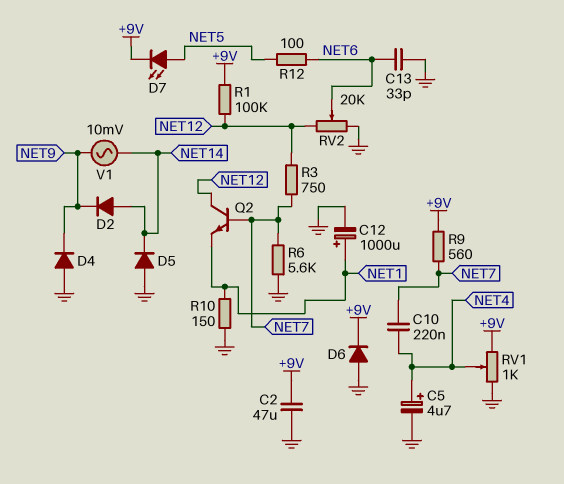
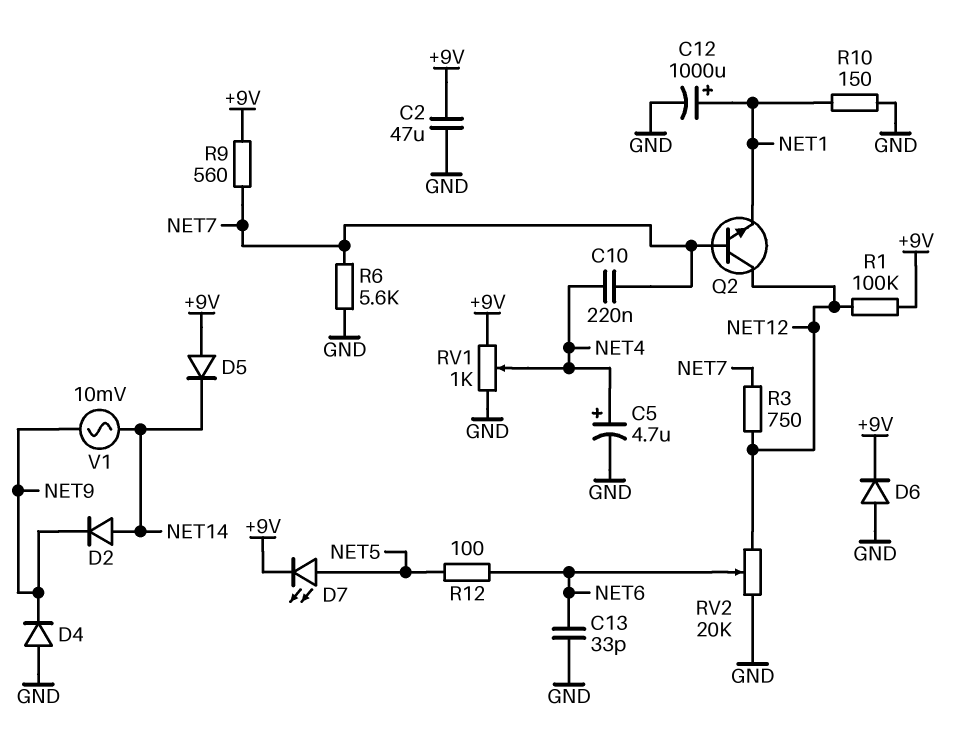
D5: diode (A GND, K NET14) -> diode (A +9V, K NET14)

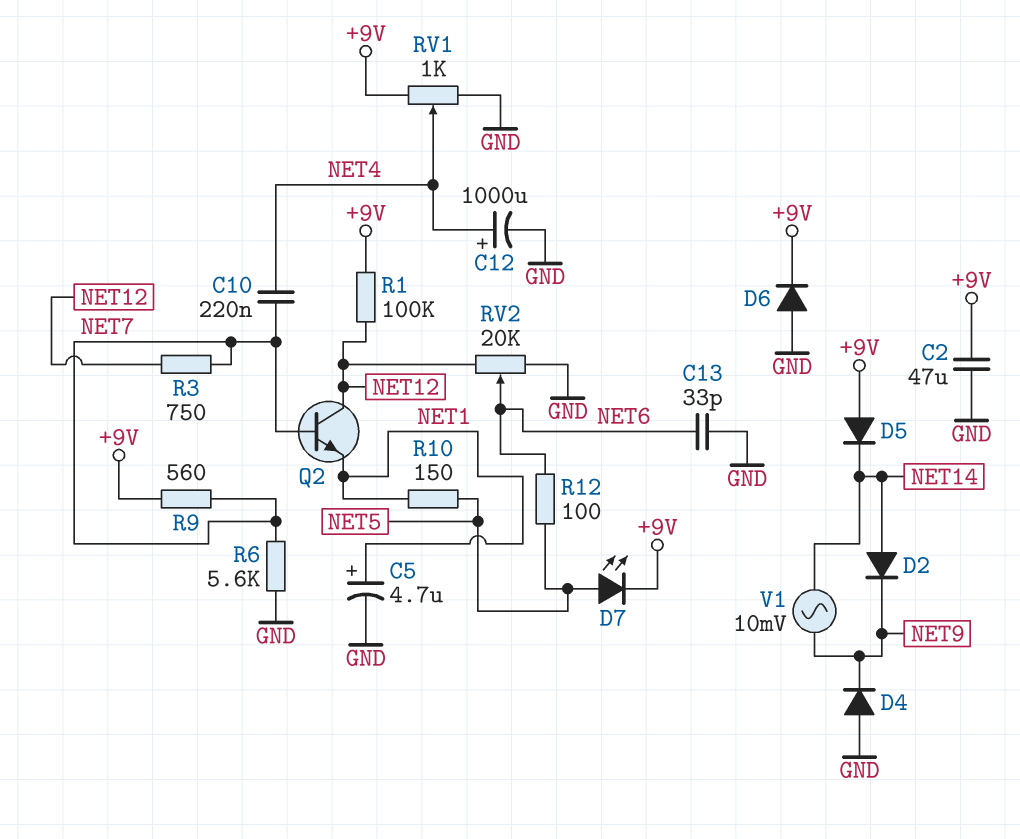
C5: 4.7uF (plus NET4, minus GND) -> 4.7uF (plus NET1, minus GND)
C12: 1000uF (plus NET1, minus GND) -> 1000uF (plus NET4, minus GND)
R10: 150 (GND, NET1) -> 150 (NET1, NET5)

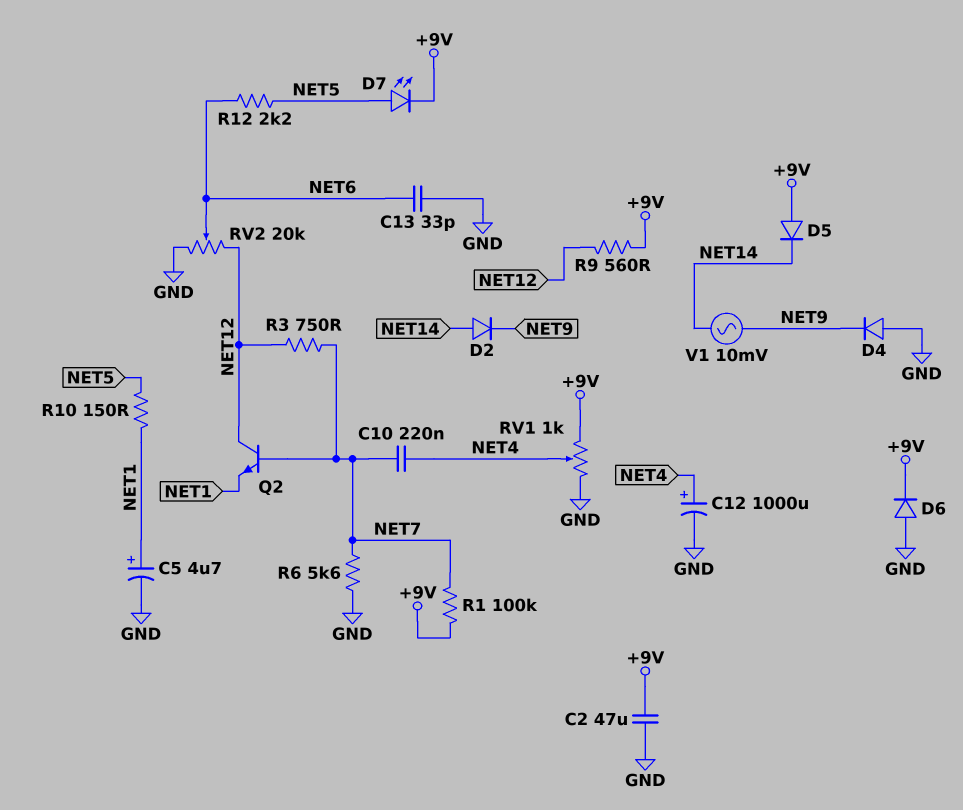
R1: 100k (+9V, NET12) -> 100k (+9V, NET7)
R9: 560 (+9V, NET7) -> 560 (+9V, NET12)
R12: 100 (NET5, NET6) -> 2.2k (NET5, NET6)

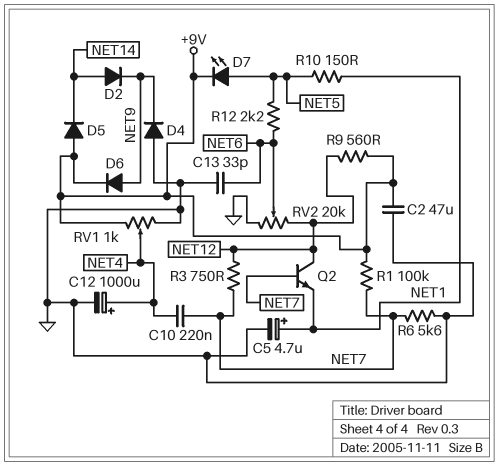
D6: diode (A GND, K +9V) -> diode (A NET9, K +9V)
V1: AC 10mV (NET9, NET14) -> none

